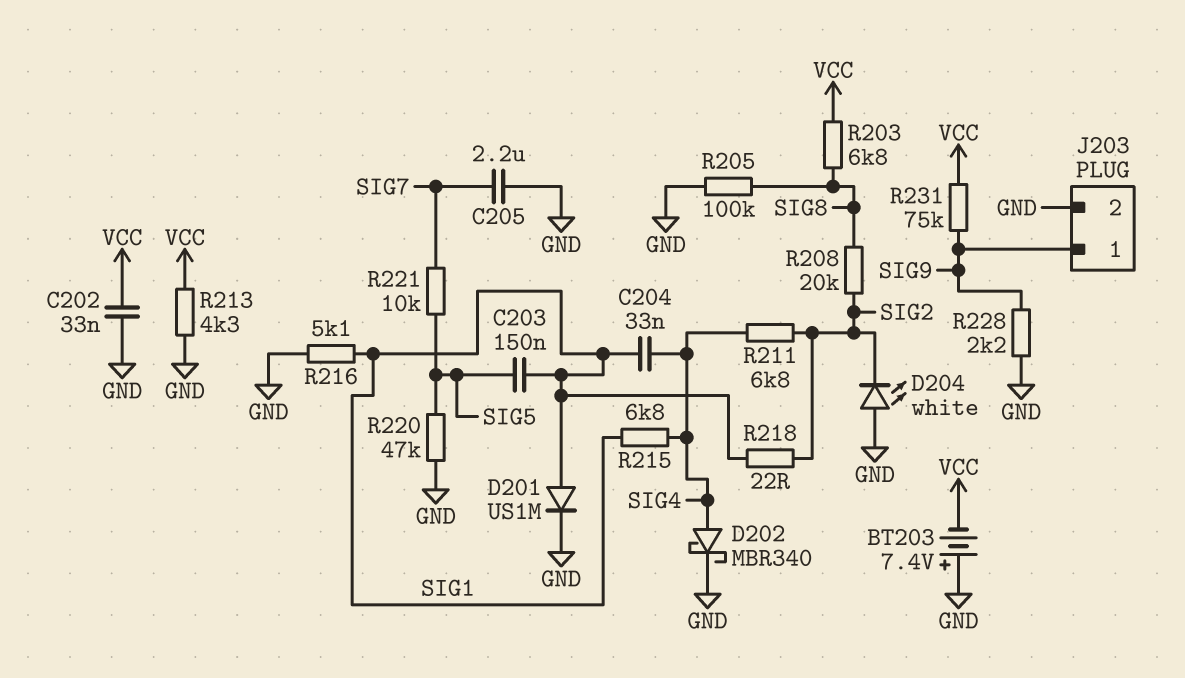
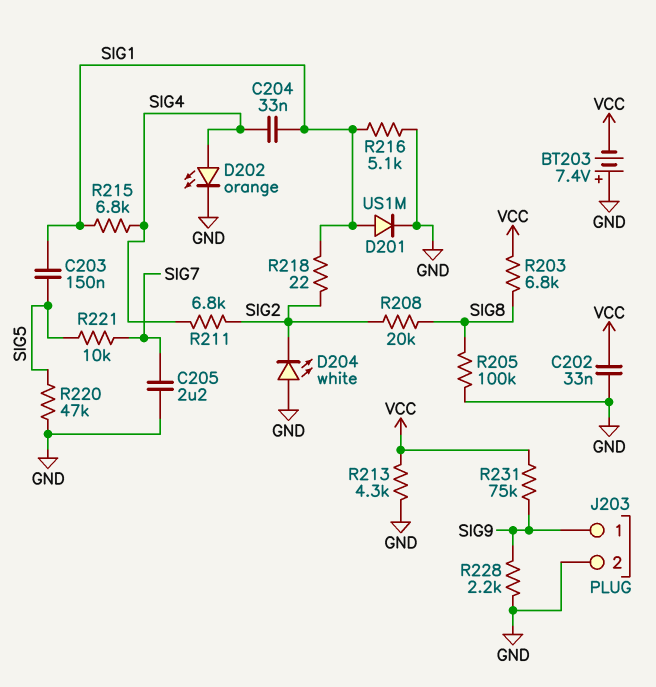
D202: schottky MBR340 (A SIG4, K GND) -> LED orange (A SIG4, K GND)

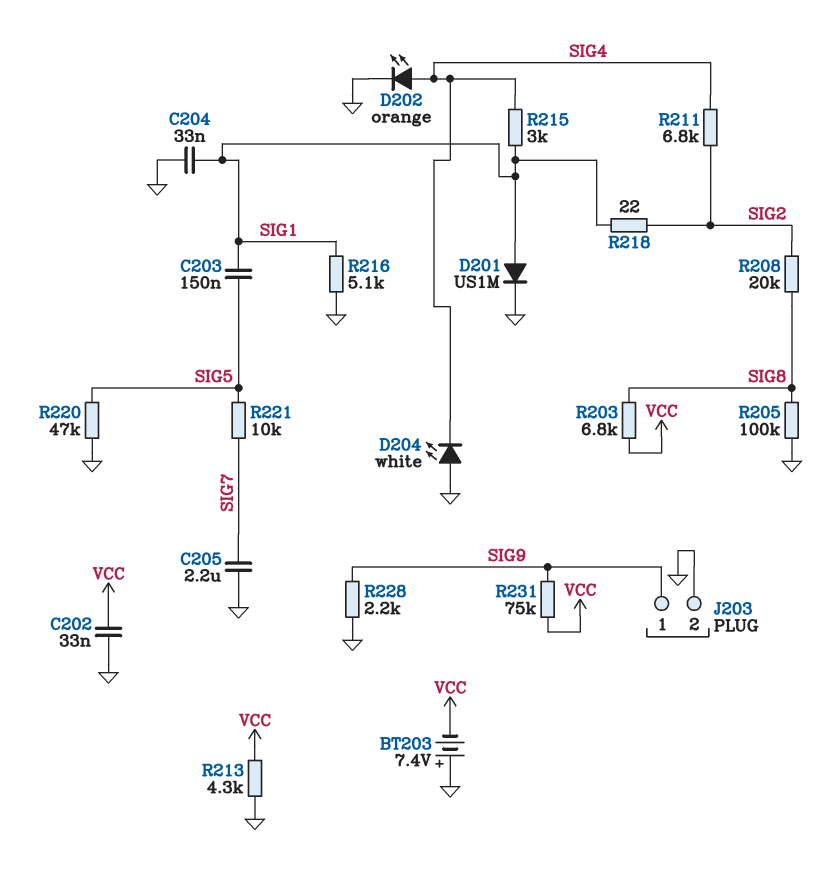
C204: 33nF (SIG1, SIG4) -> 33nF (GND, SIG1)
D204: LED white (A GND, K SIG2) -> LED white (A GND, K SIG4)
R215: 6.8k (SIG1, SIG4) -> 3k (SIG1, SIG4)

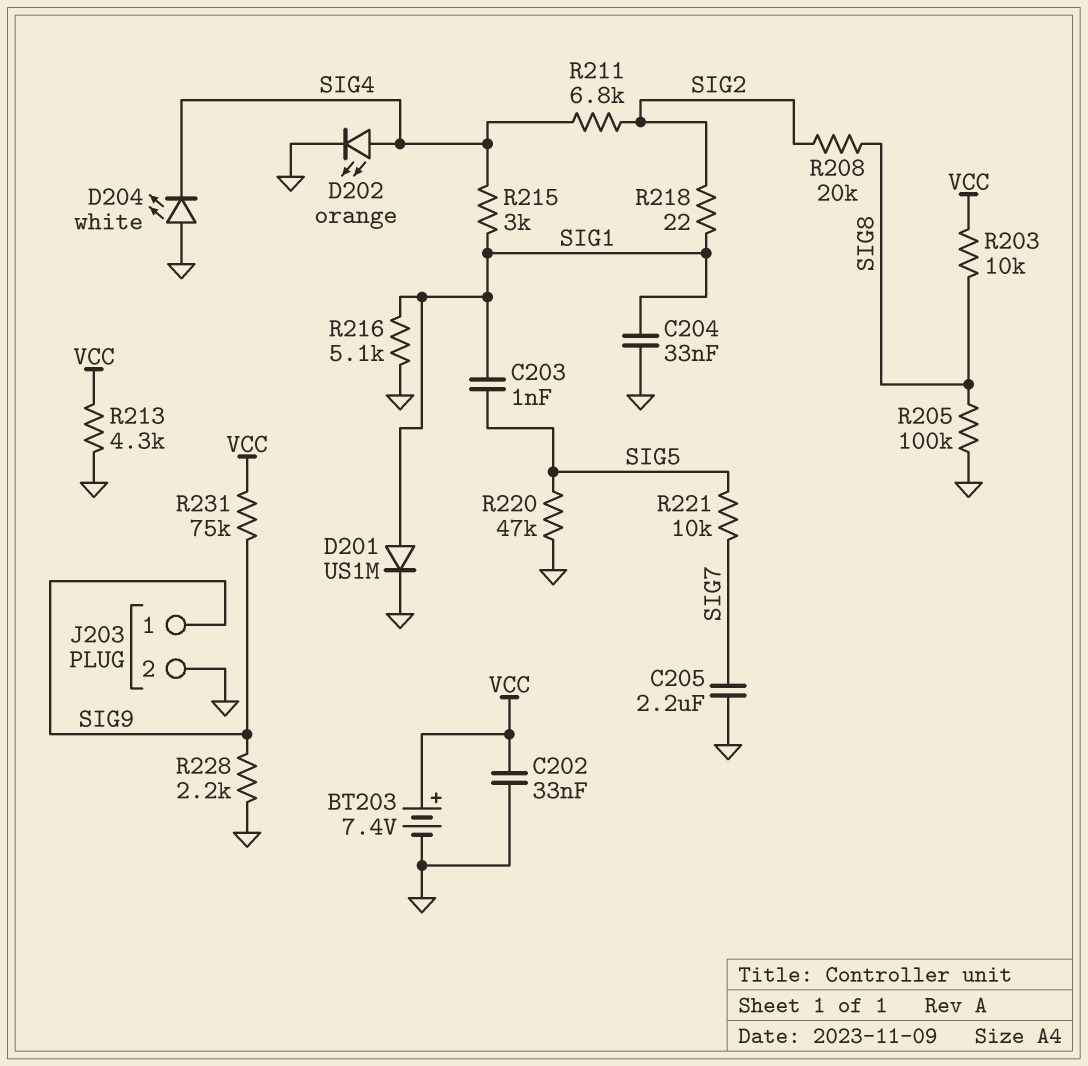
BT203: 7.4V (plus GND, minus VCC) -> 7.4V (plus VCC, minus GND)
C203: 150nF (SIG1, SIG5) -> 1nF (SIG1, SIG5)
R203: 6.8k (SIG8, VCC) -> 10k (SIG8, VCC)

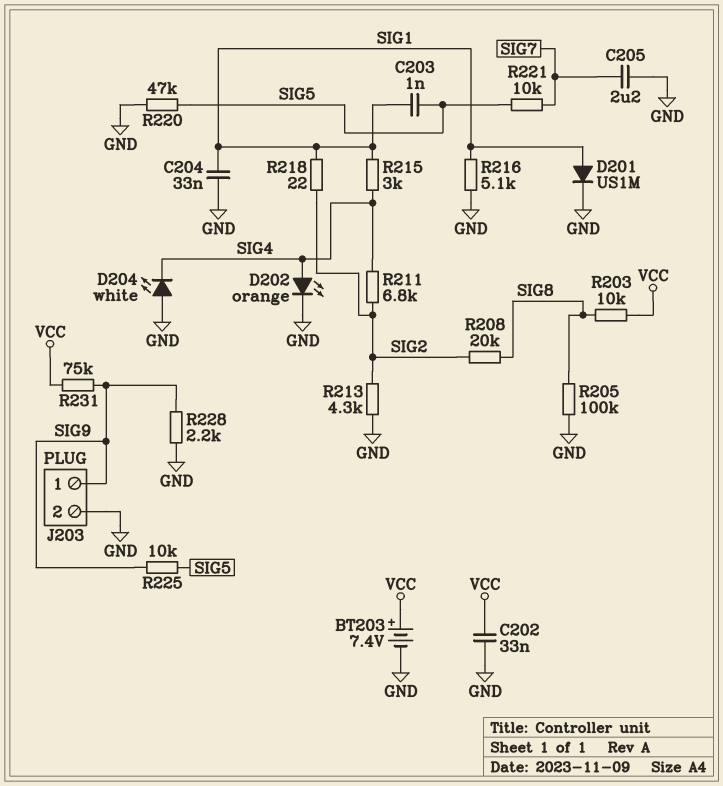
R213: 4.3k (GND, VCC) -> 4.3k (GND, SIG2)
R225: none -> 10k (SIG5, SIG9)

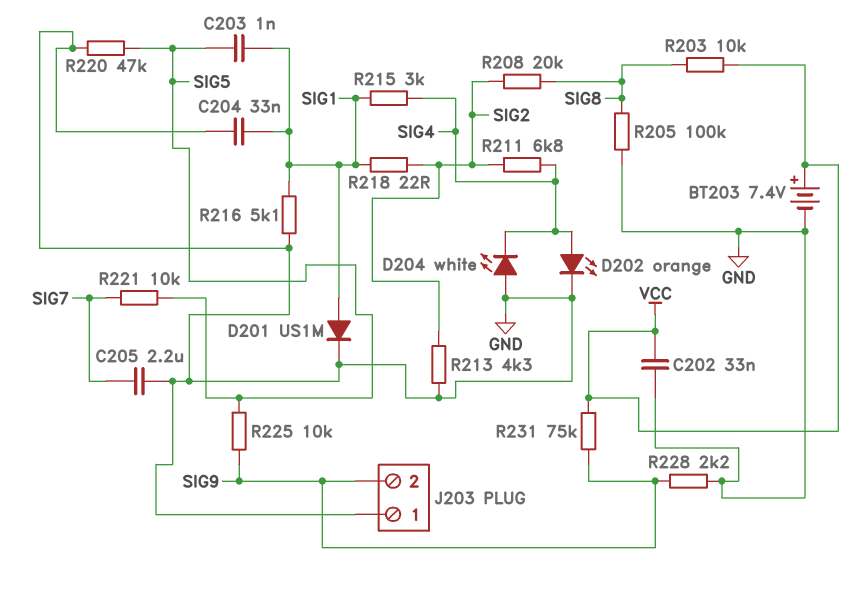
J203 pin 1: SIG9 -> GND
J203 pin 2: GND -> SIG9

